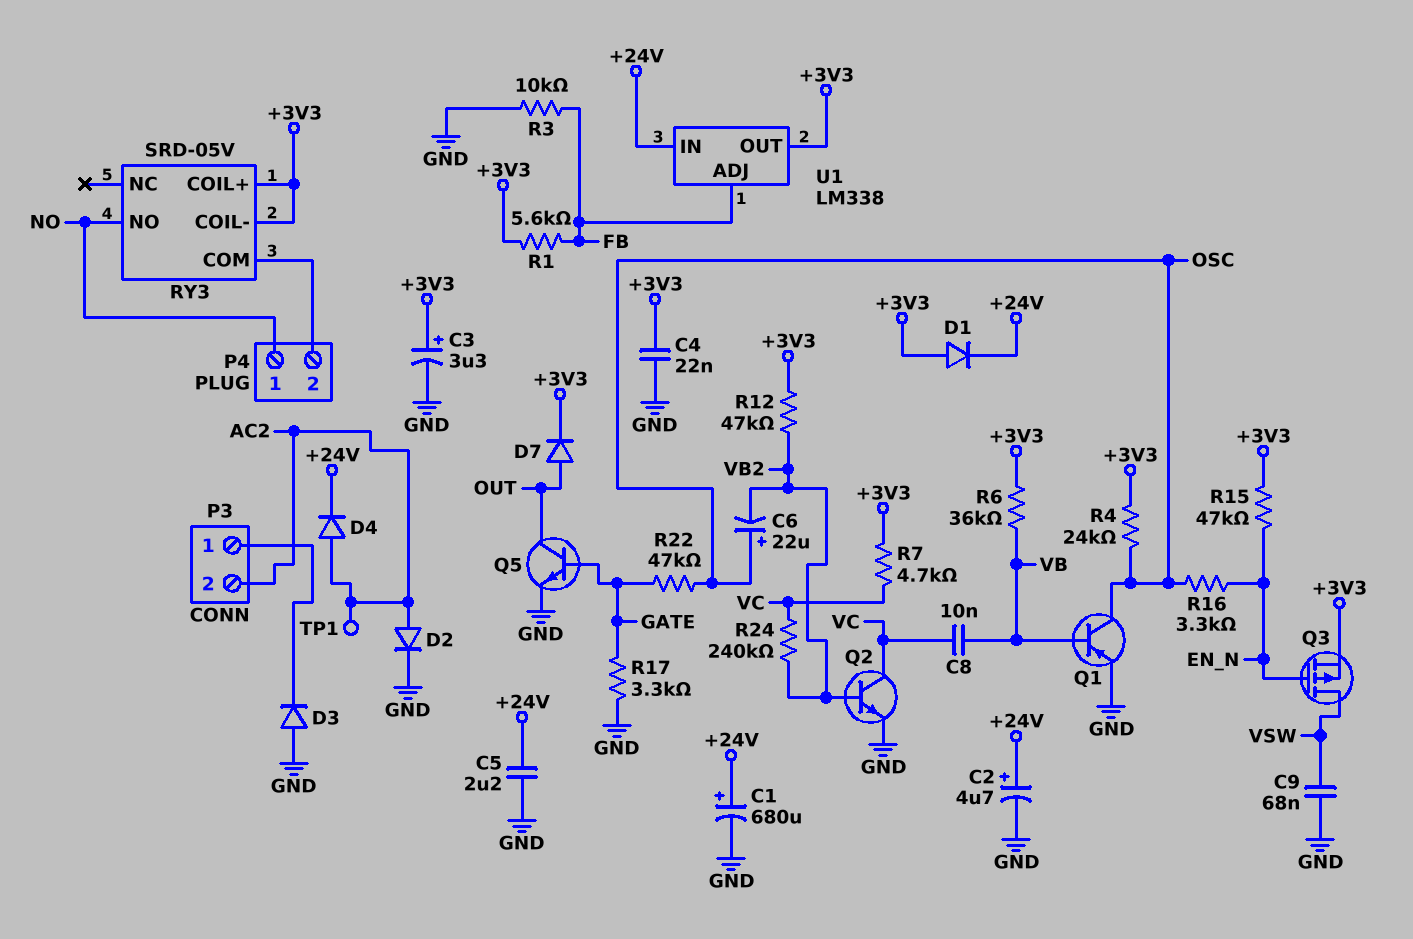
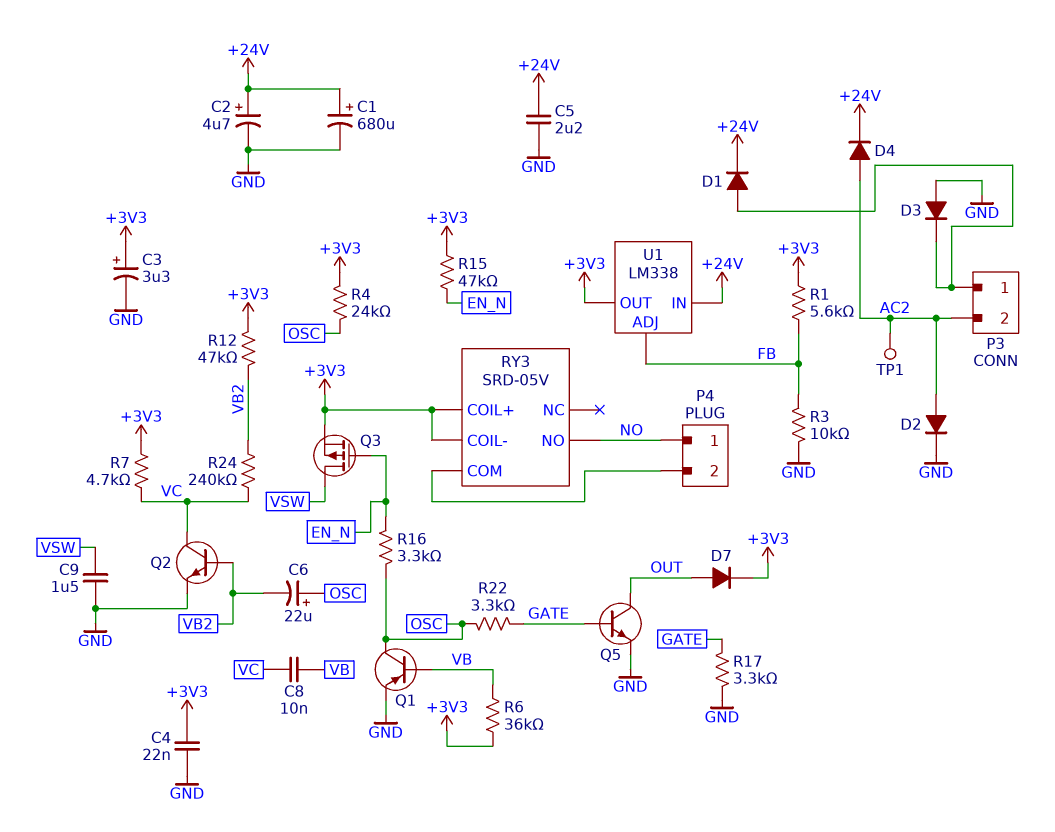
C9: 68nF (GND, VSW) -> 1.5uF (GND, VSW)
D1: diode (A +3V3, K +24V) -> diode (A P3/1, K +24V)
R22: 47k (GATE, OSC) -> 3.3k (GATE, OSC)

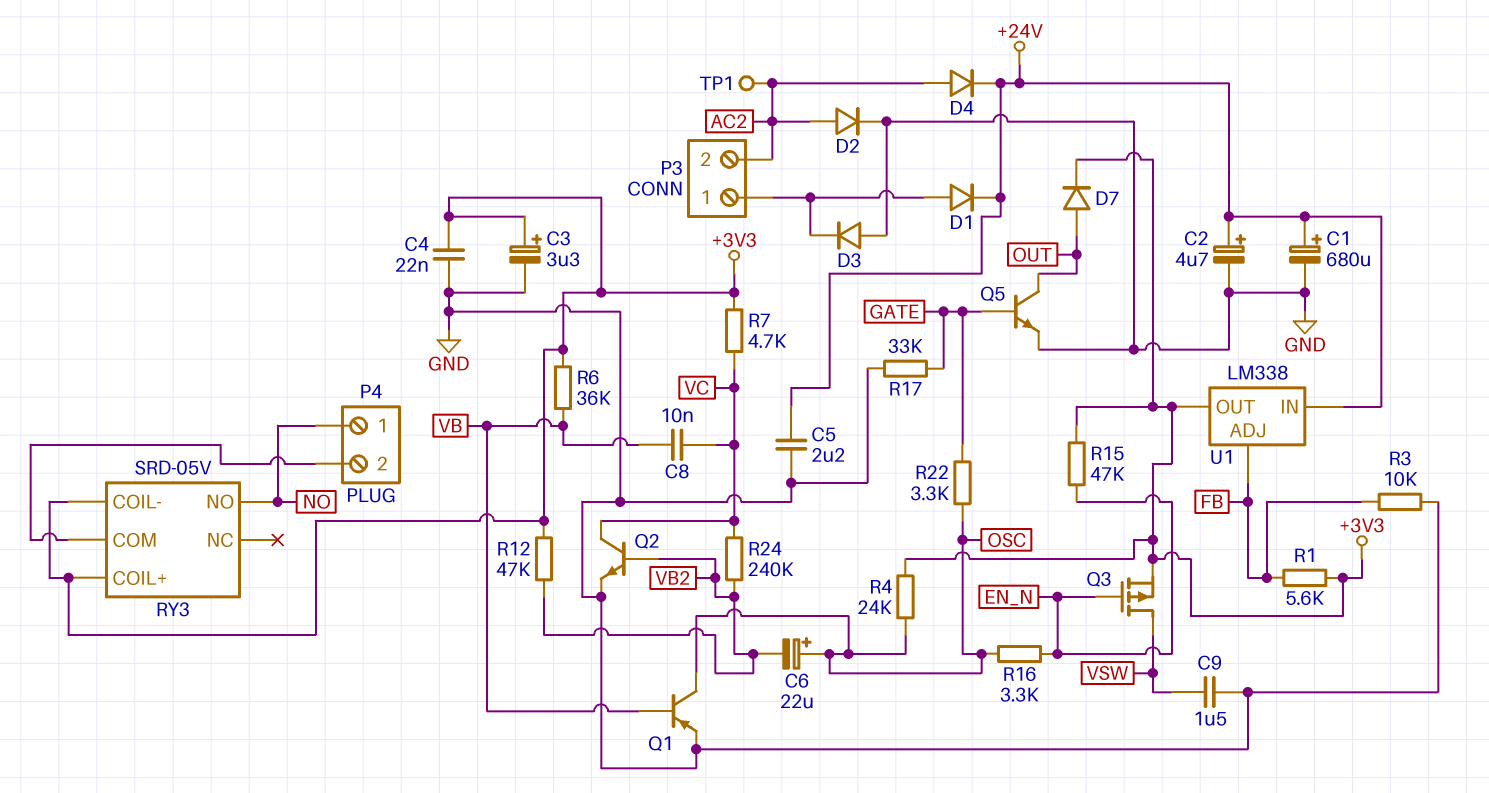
R17: 3.3k (GATE, GND) -> 33k (GATE, GND)

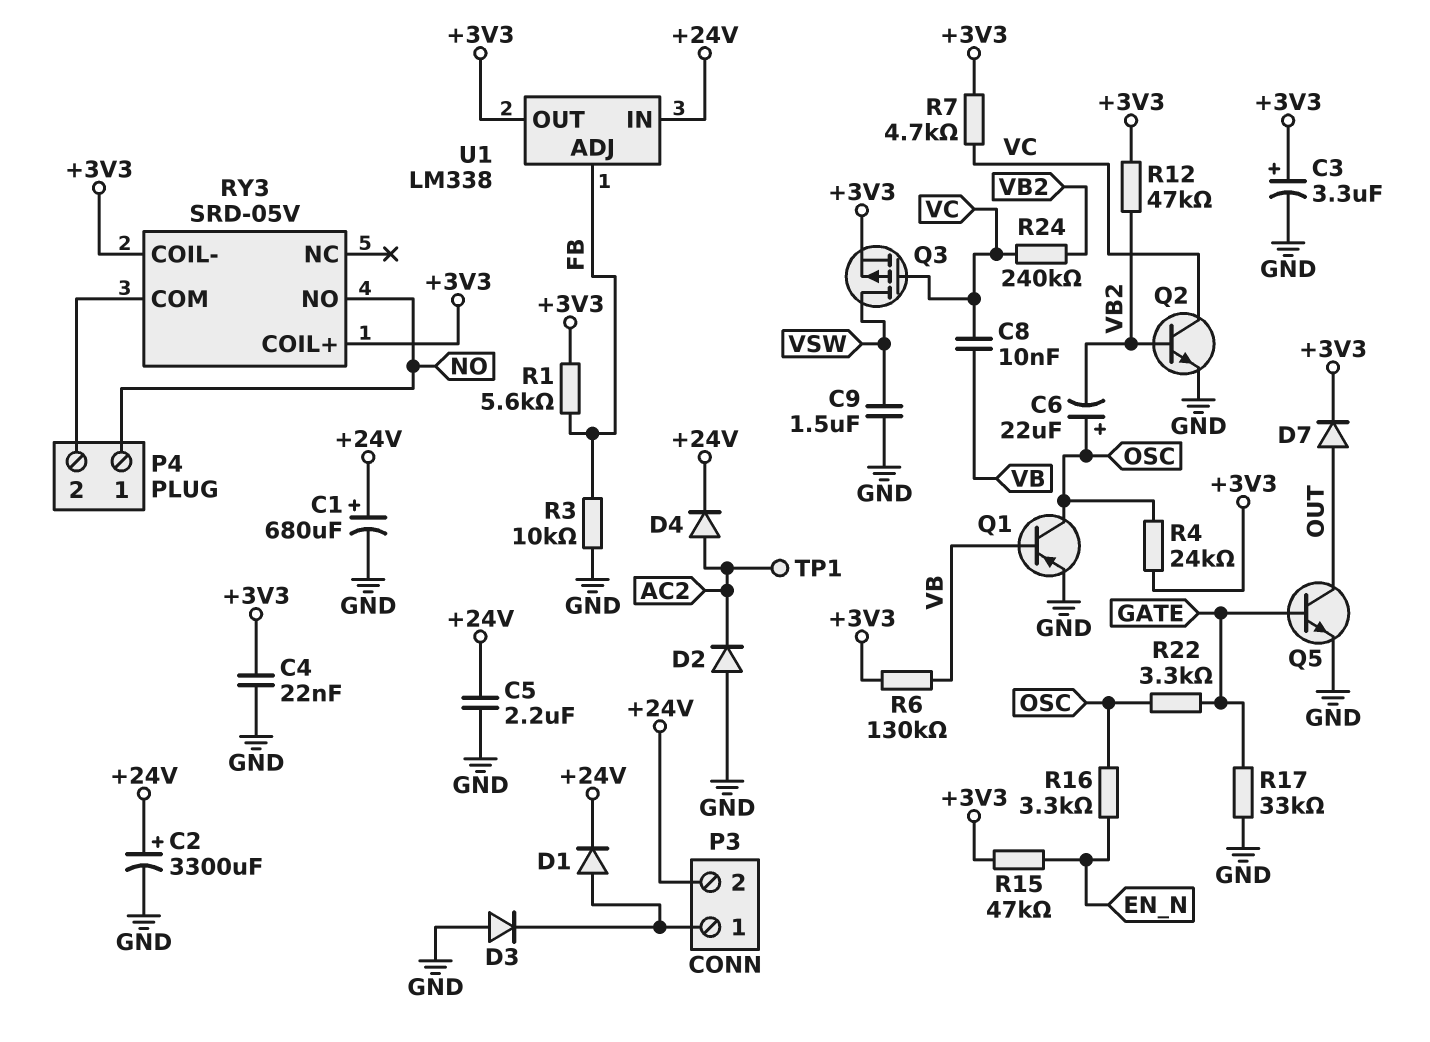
C2: 4.7uF (plus +24V, minus GND) -> 3300uF (plus +24V, minus GND)
D2: diode (A AC2, K GND) -> diode (A GND, K AC2)
P3 pin 2: AC2 -> +24V
Q3: PMOS (G EN_N, D VSW, S +3V3) -> PMOS (G VC, D VSW, S +3V3)
R6: 36k (+3V3, VB) -> 130k (+3V3, VB)

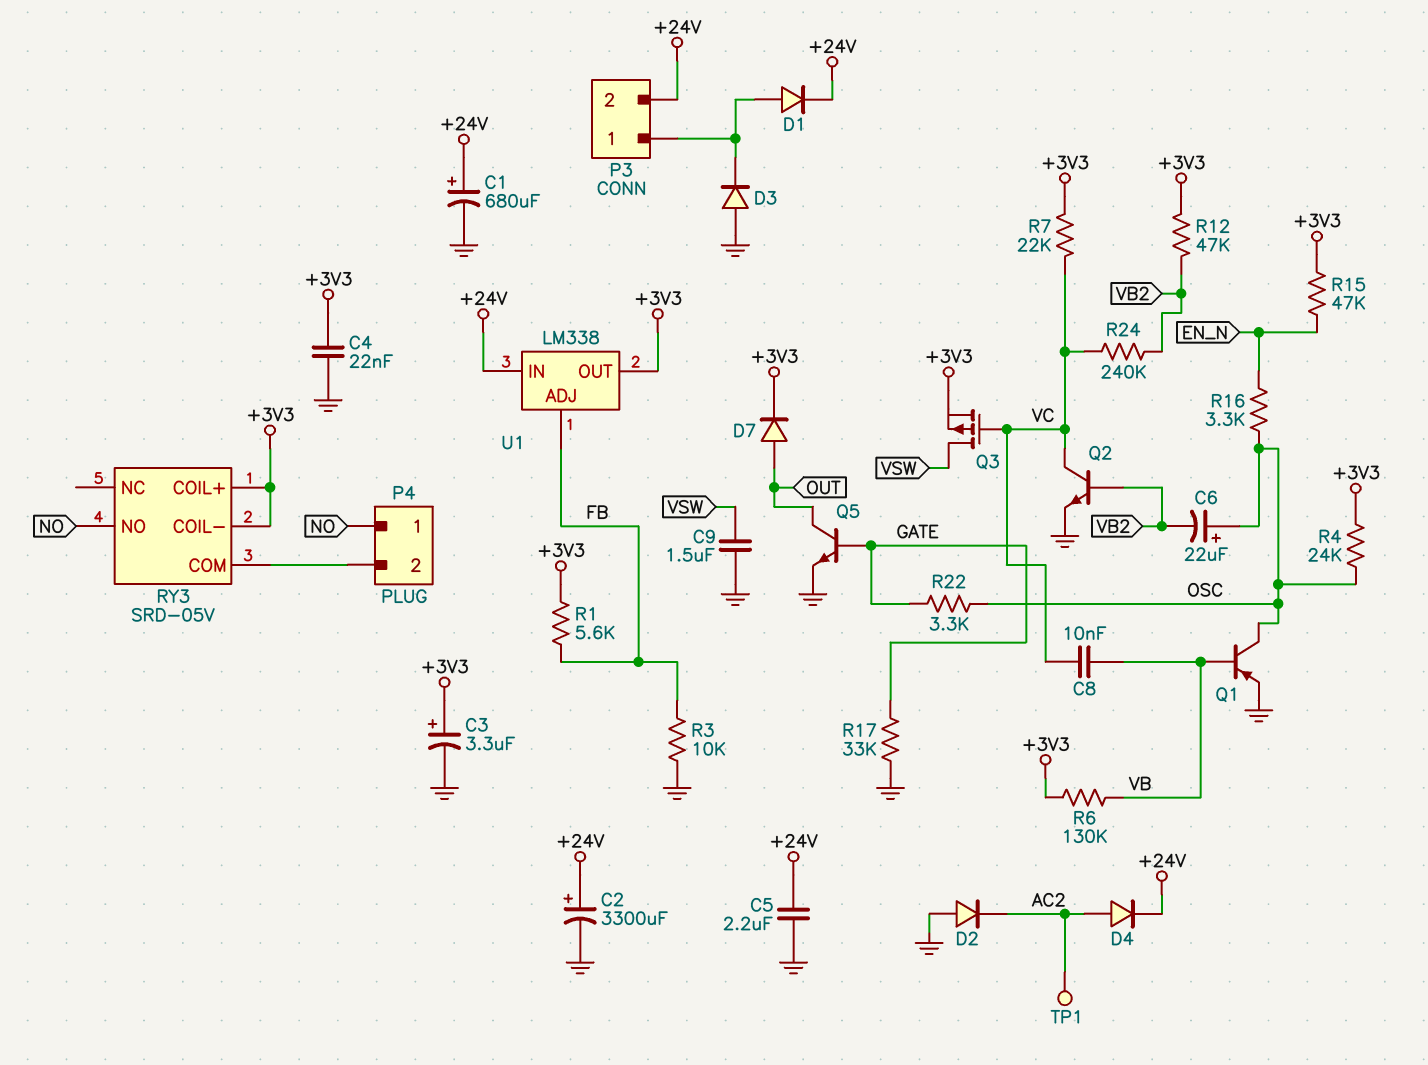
R7: 4.7k (+3V3, VC) -> 22k (+3V3, VC)

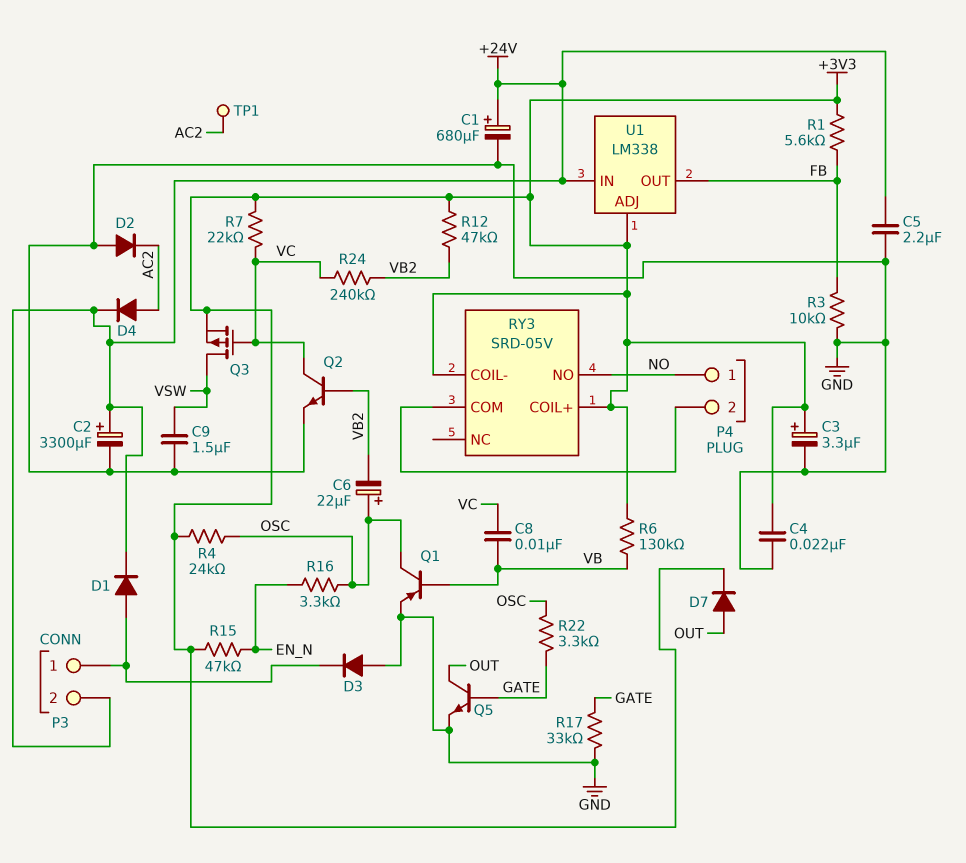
U1 pin ADJ: FB -> +3V3
U1 pin OUT: +3V3 -> FB

